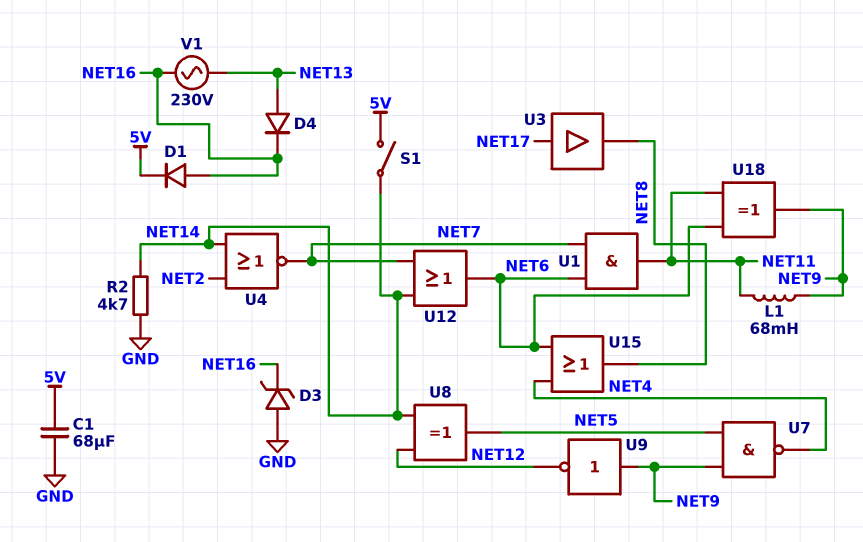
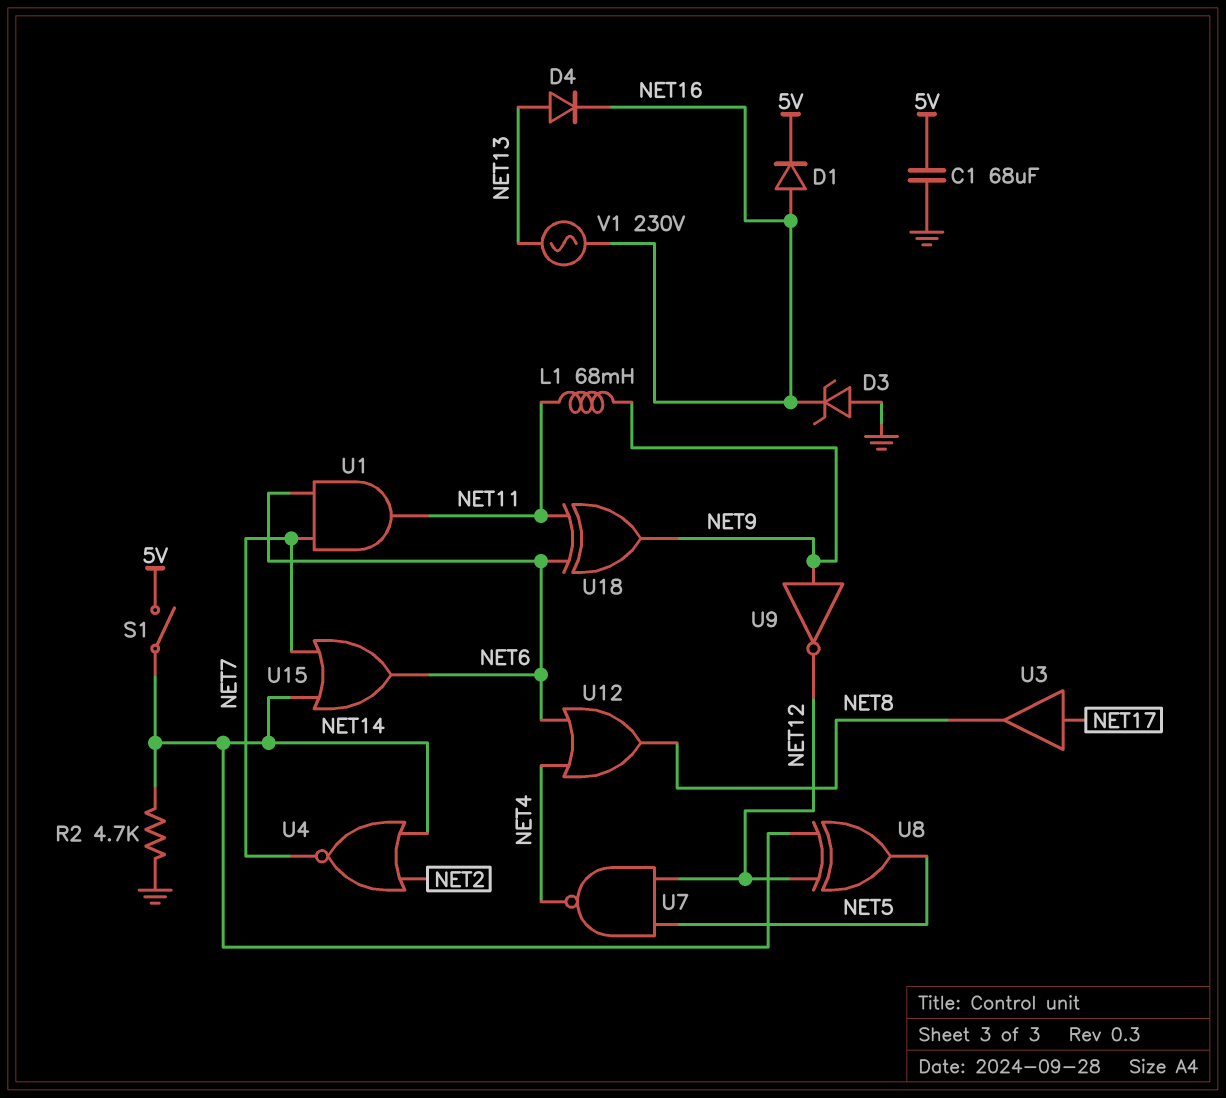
U7: NAND (in NET5, in NET9, out NET4) -> NAND (in NET5, in NET12, out NET4)
U12: OR (in NET7, in NET14, out NET6) -> OR (in NET4, in NET6, out NET8)
U15: OR (in NET4, in NET6, out NET8) -> OR (in NET7, in NET14, out NET6)

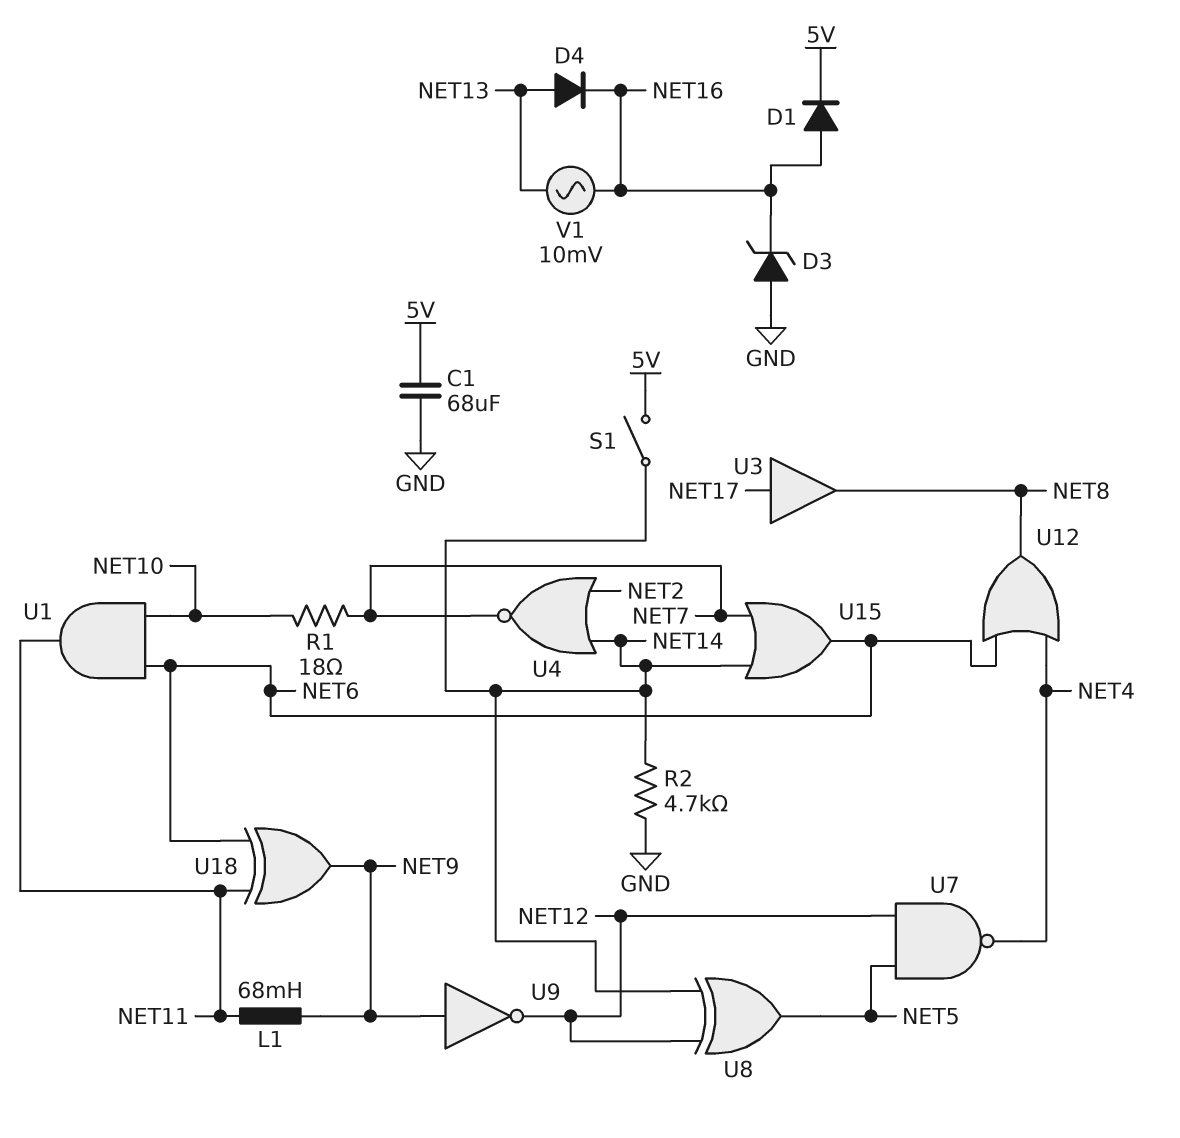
R1: none -> 18 (NET7, NET10)
U1: AND (in NET6, in NET7, out NET11) -> AND (in NET6, in NET10, out NET11)
V1: AC 230V (NET13, NET16) -> AC 10mV (NET13, NET16)

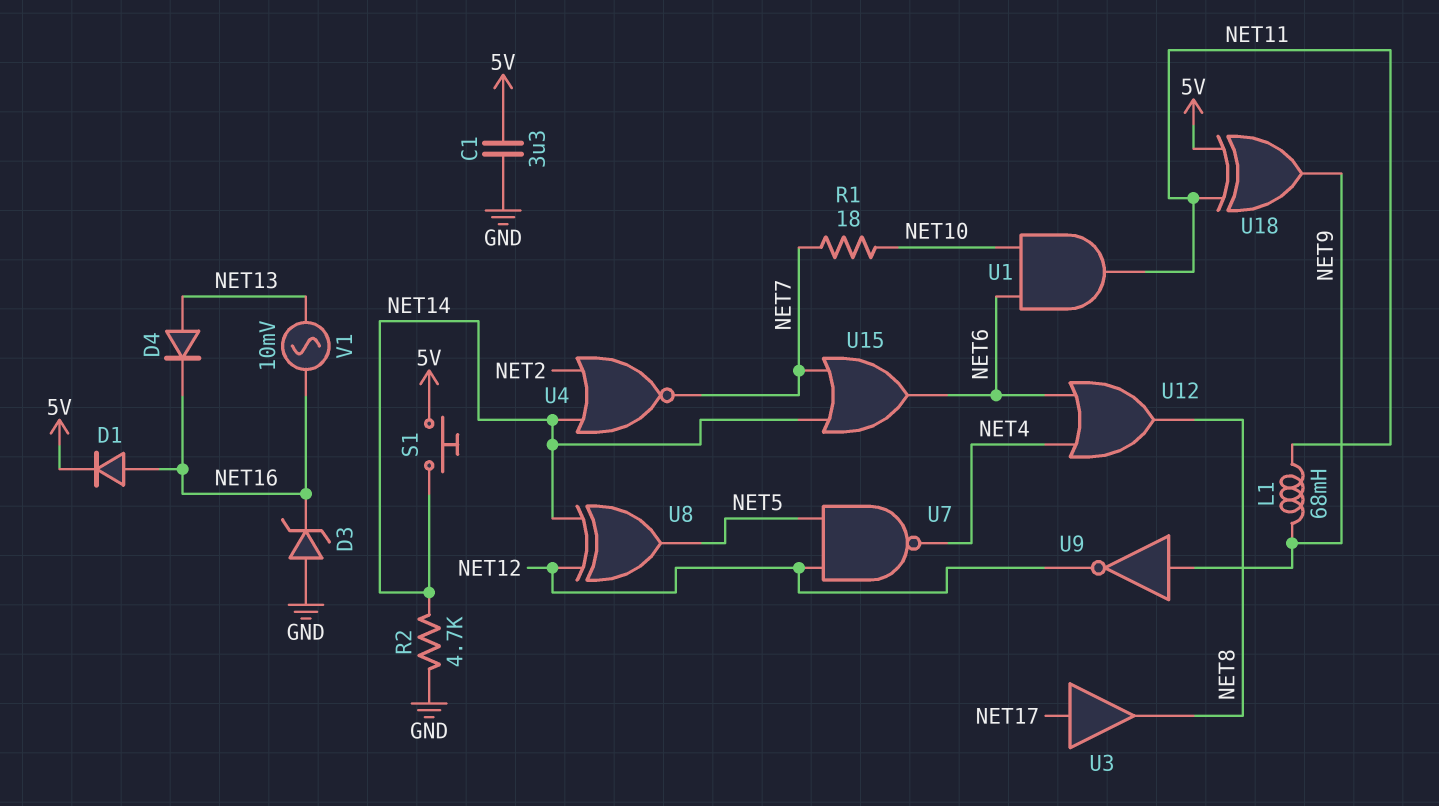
C1: 68uF (5V, GND) -> 3.3uF (5V, GND)
S1: switch (5V, NET14) -> button (5V, NET14)
U18: XOR (in NET6, in NET11, out NET9) -> XOR (in 5V, in NET11, out NET9)

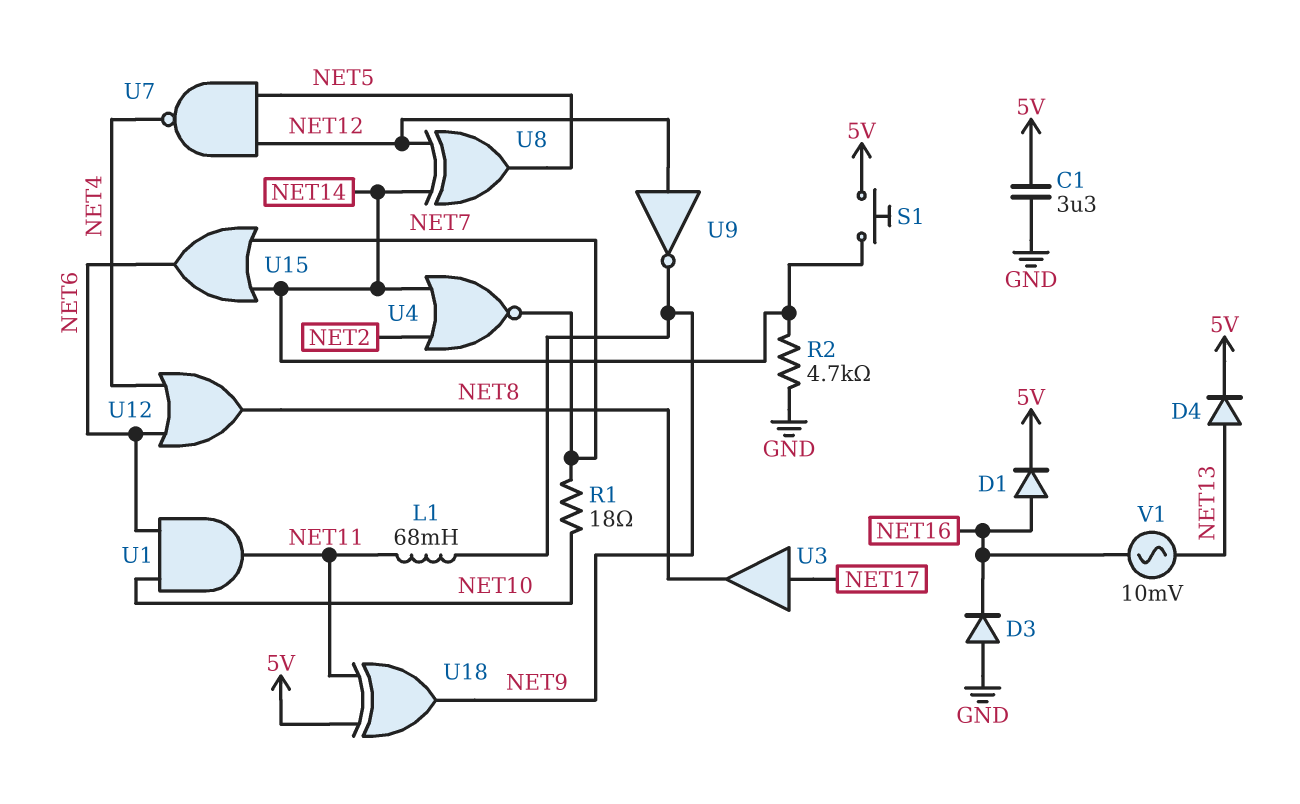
D3: zener (A GND, K NET16) -> diode (A GND, K NET16)
D4: diode (A NET13, K NET16) -> diode (A NET13, K 5V)
U9: NOT (in NET9, out NET12) -> NOT (in NET12, out NET9)

